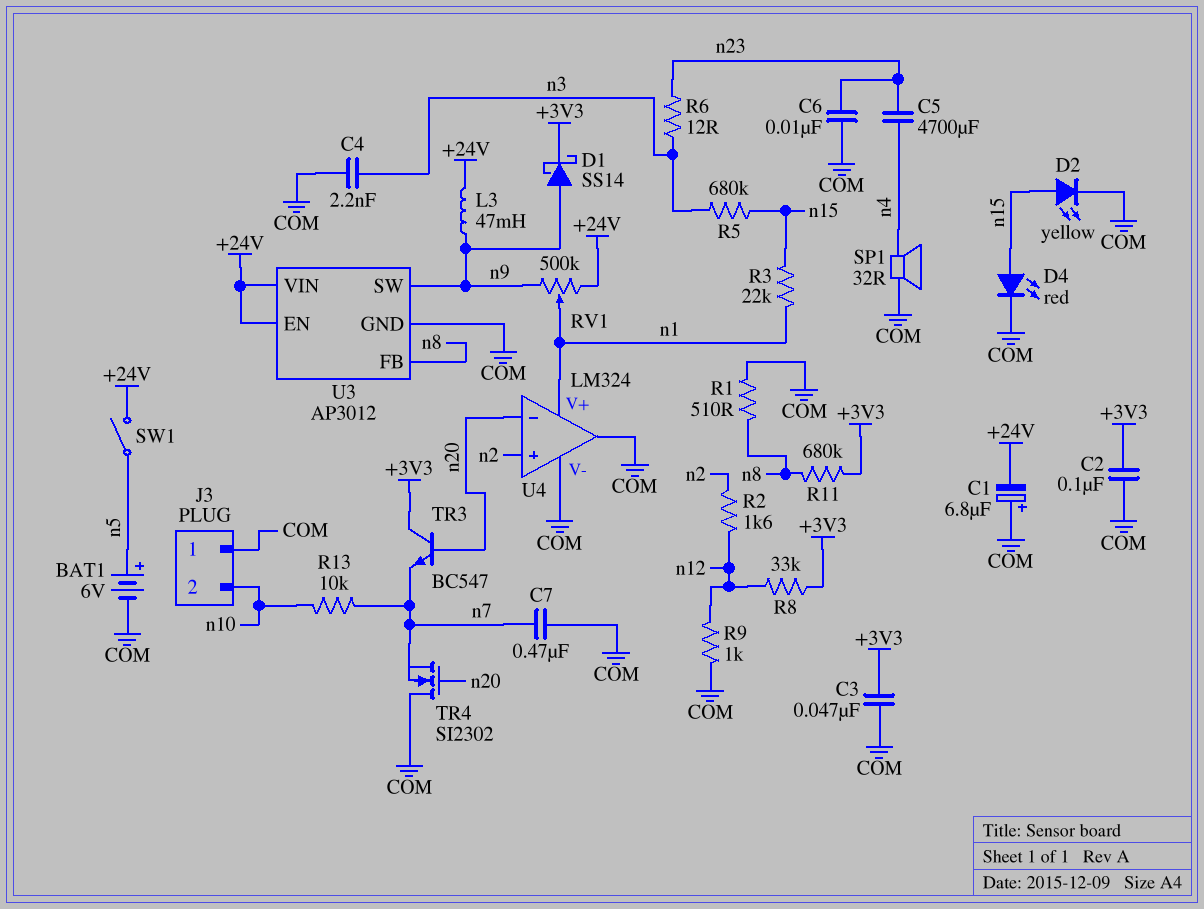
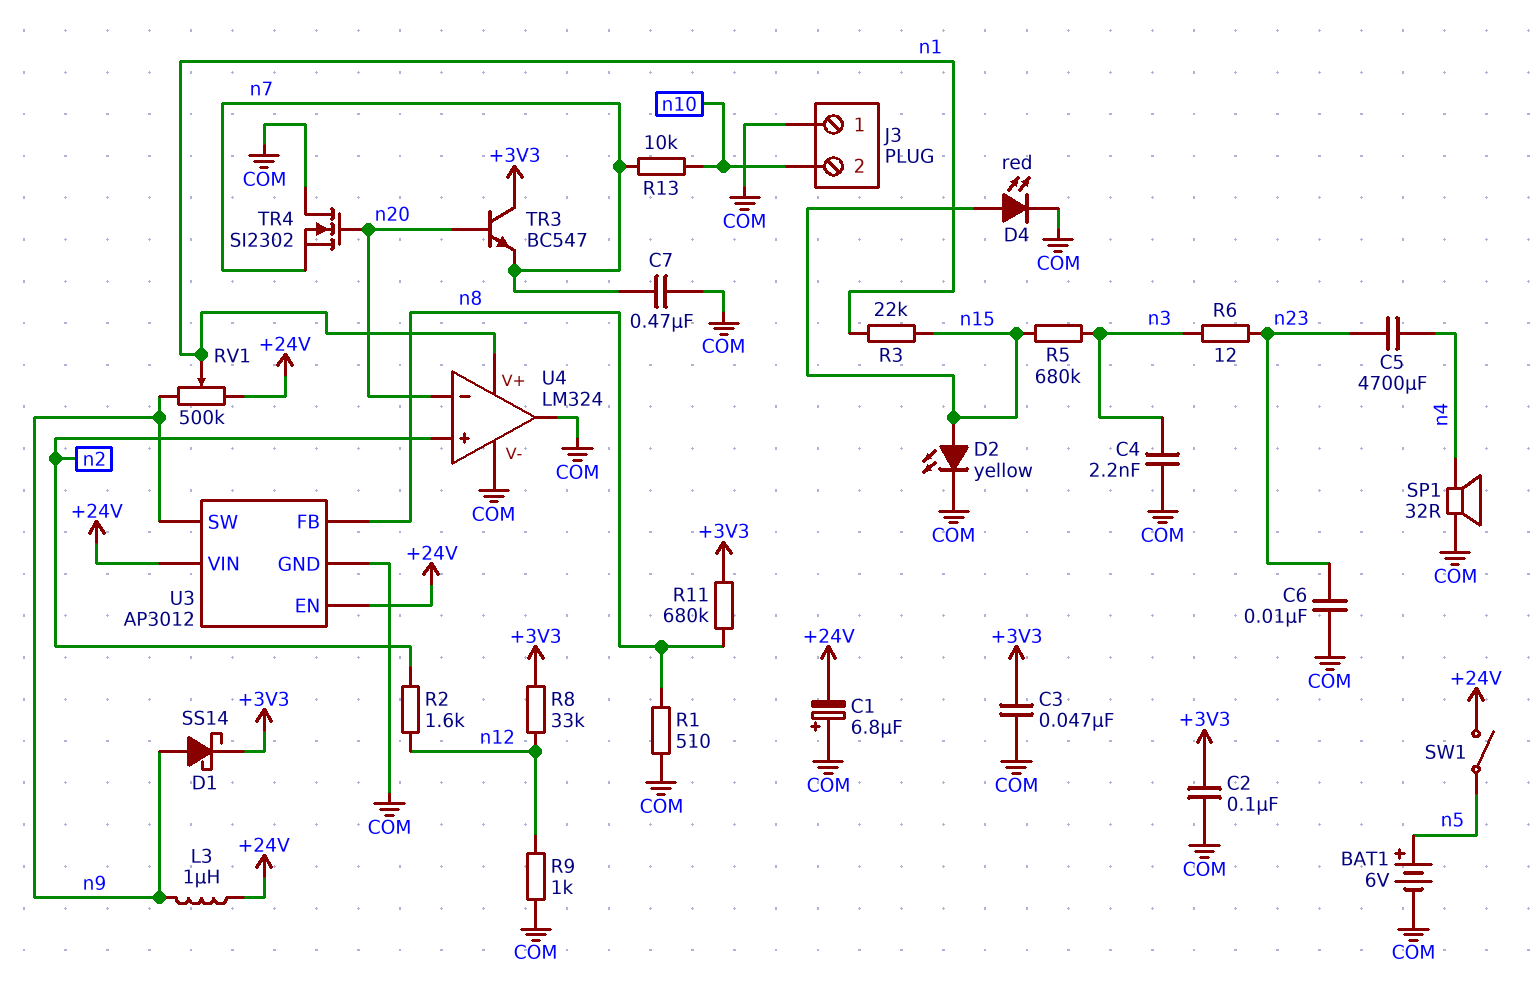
L3: 47mH (+24V, n9) -> 1uH (+24V, n9)

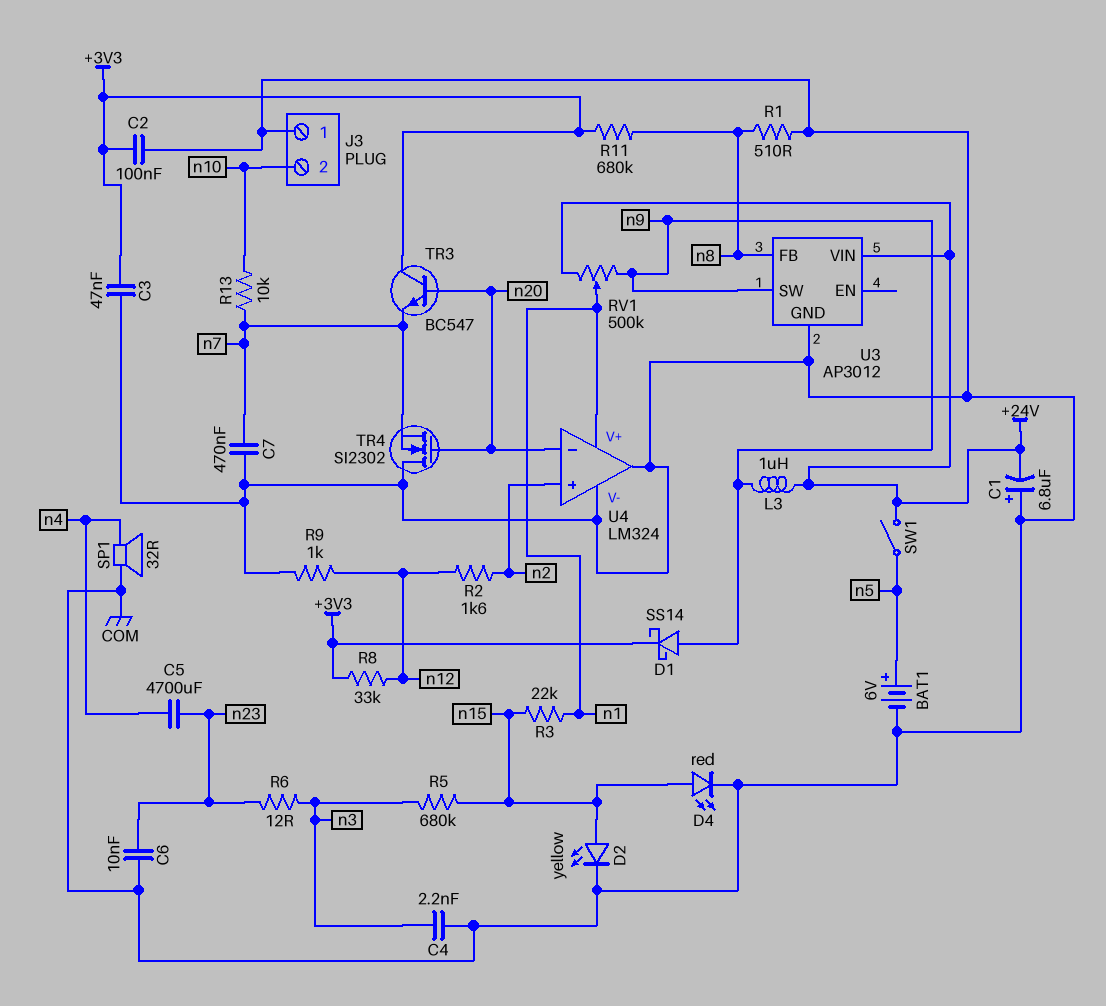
U3 pin EN: +24V -> none

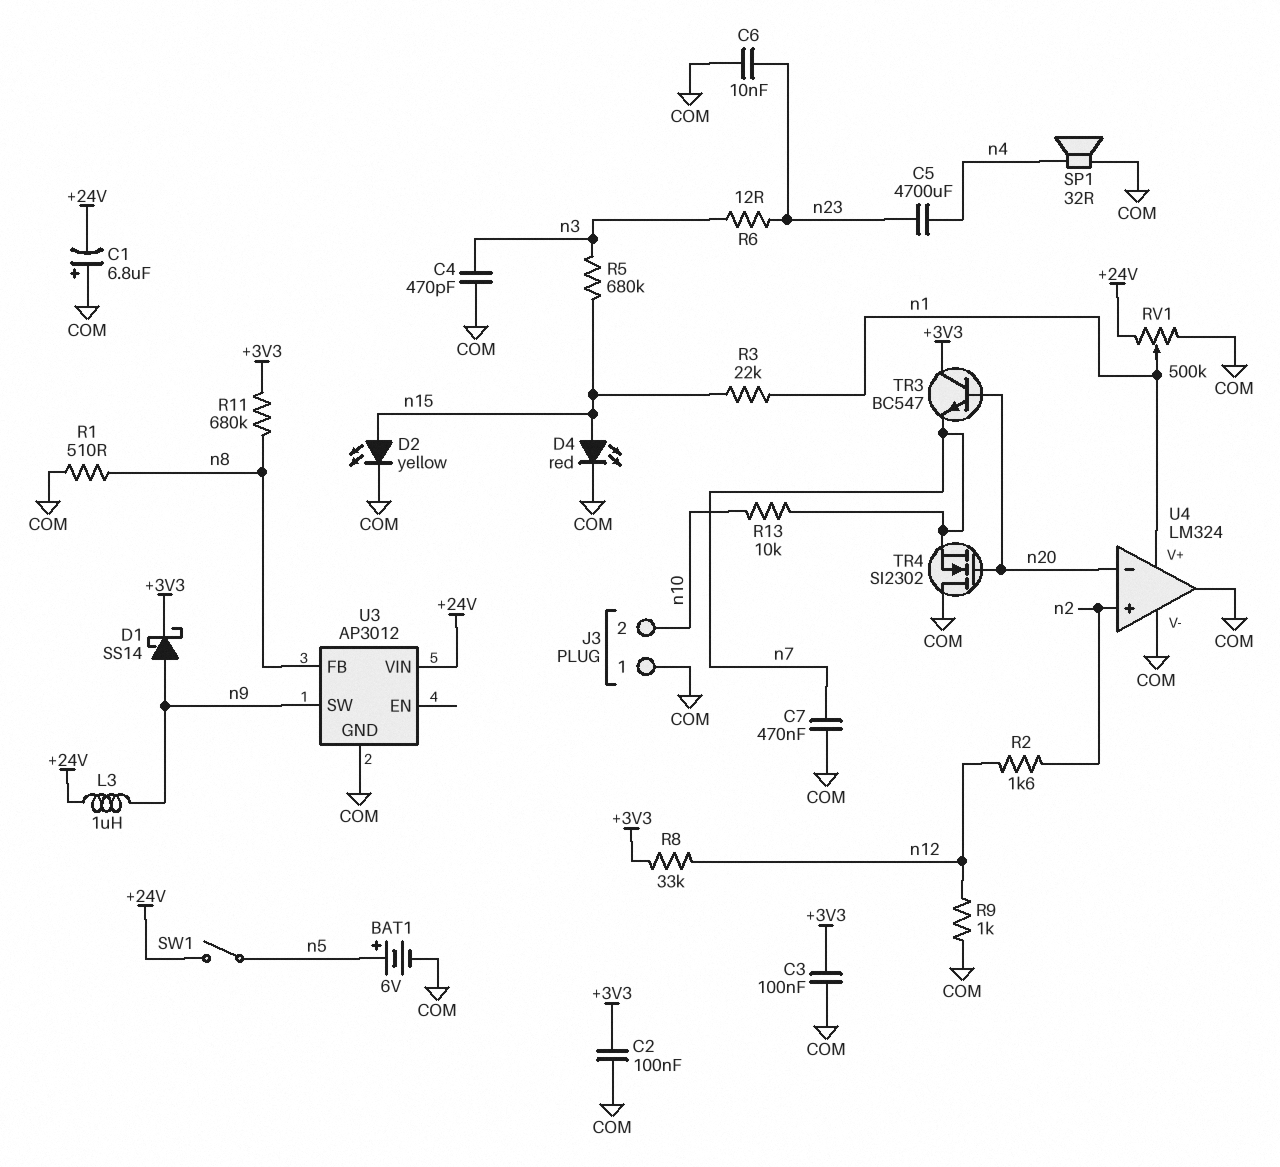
C3: 47nF (+3V3, COM) -> 100nF (+3V3, COM)
C4: 2.2nF (COM, n3) -> 470pF (COM, n3)
RV1: 500k (+24V, n9, wiper n1) -> 500k (+24V, COM, wiper n1)

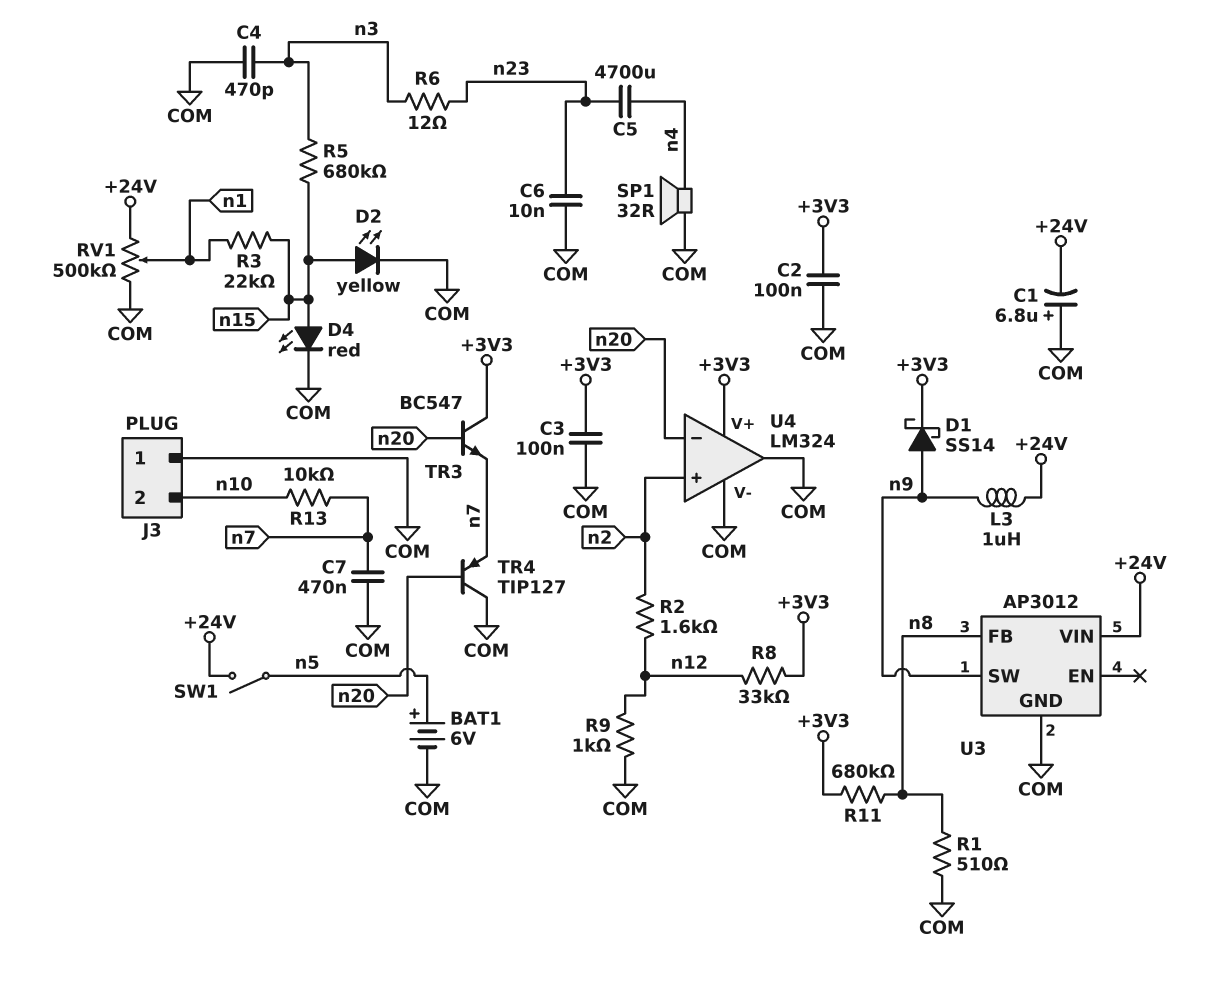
TR4: NMOS SI2302 (G n20, D COM, S n7) -> PNP TIP127 (B n20, C COM, E n7)
U4 pin V+: n1 -> +3V3

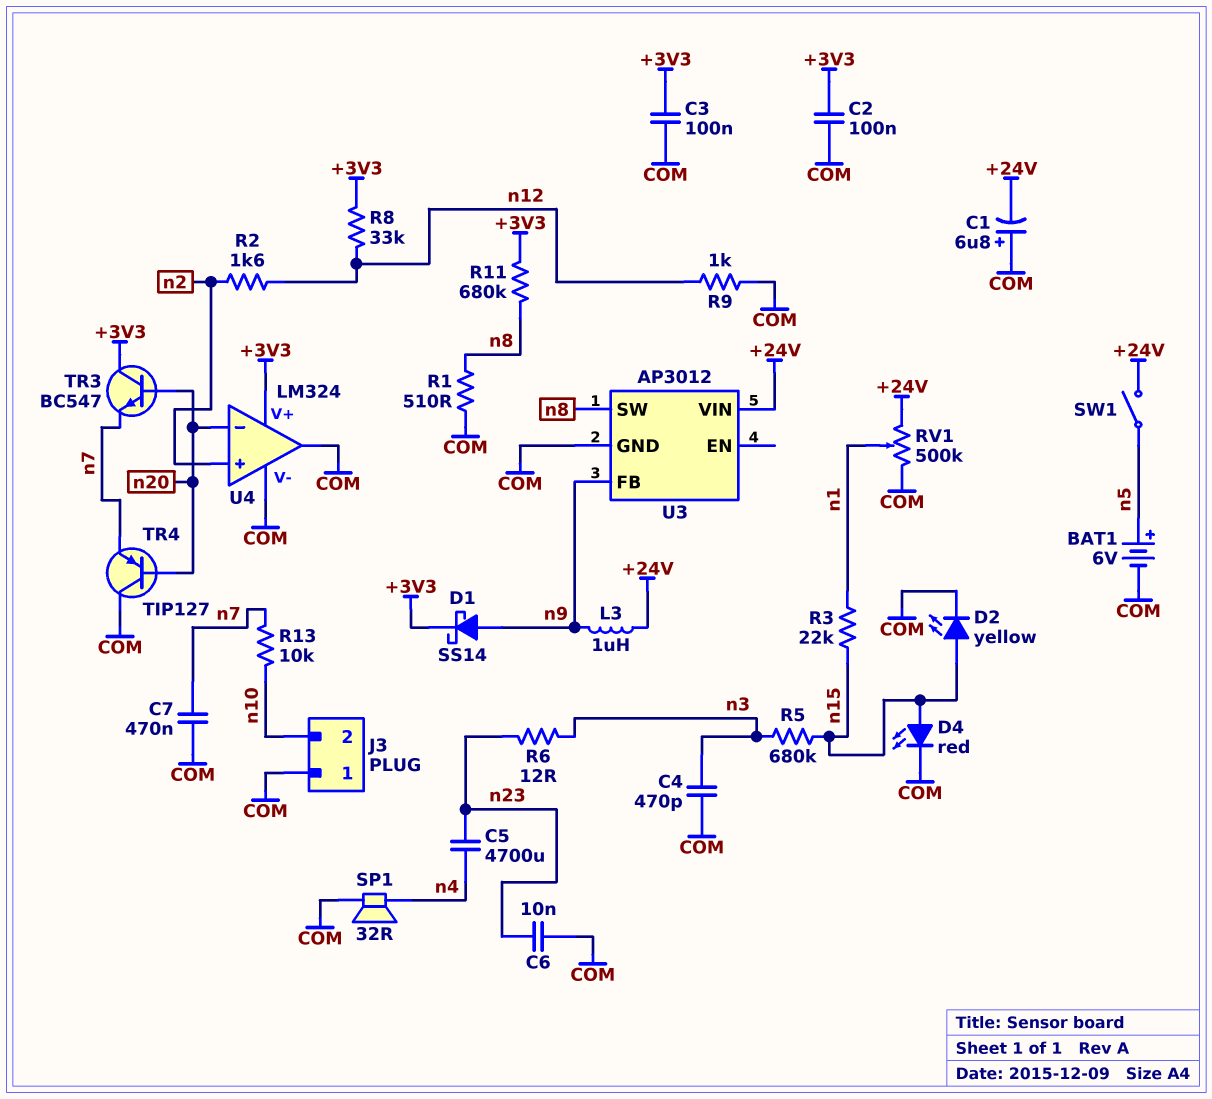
U3 pin FB: n8 -> n9
U3 pin SW: n9 -> n8

